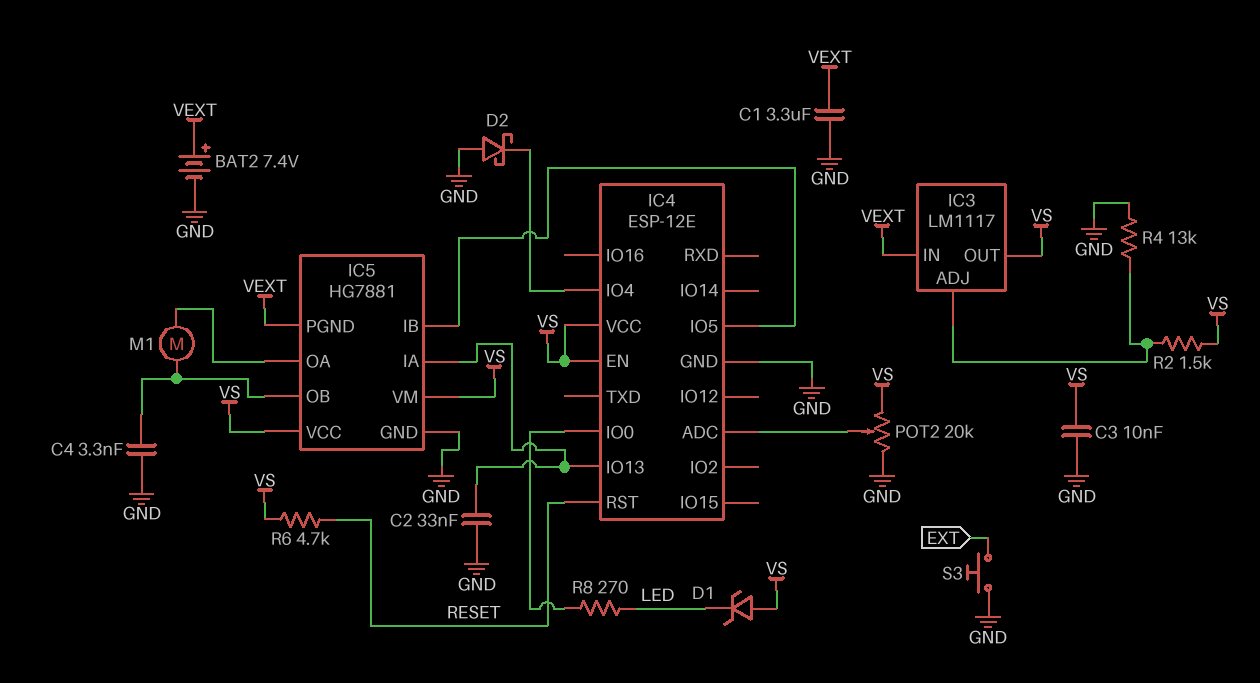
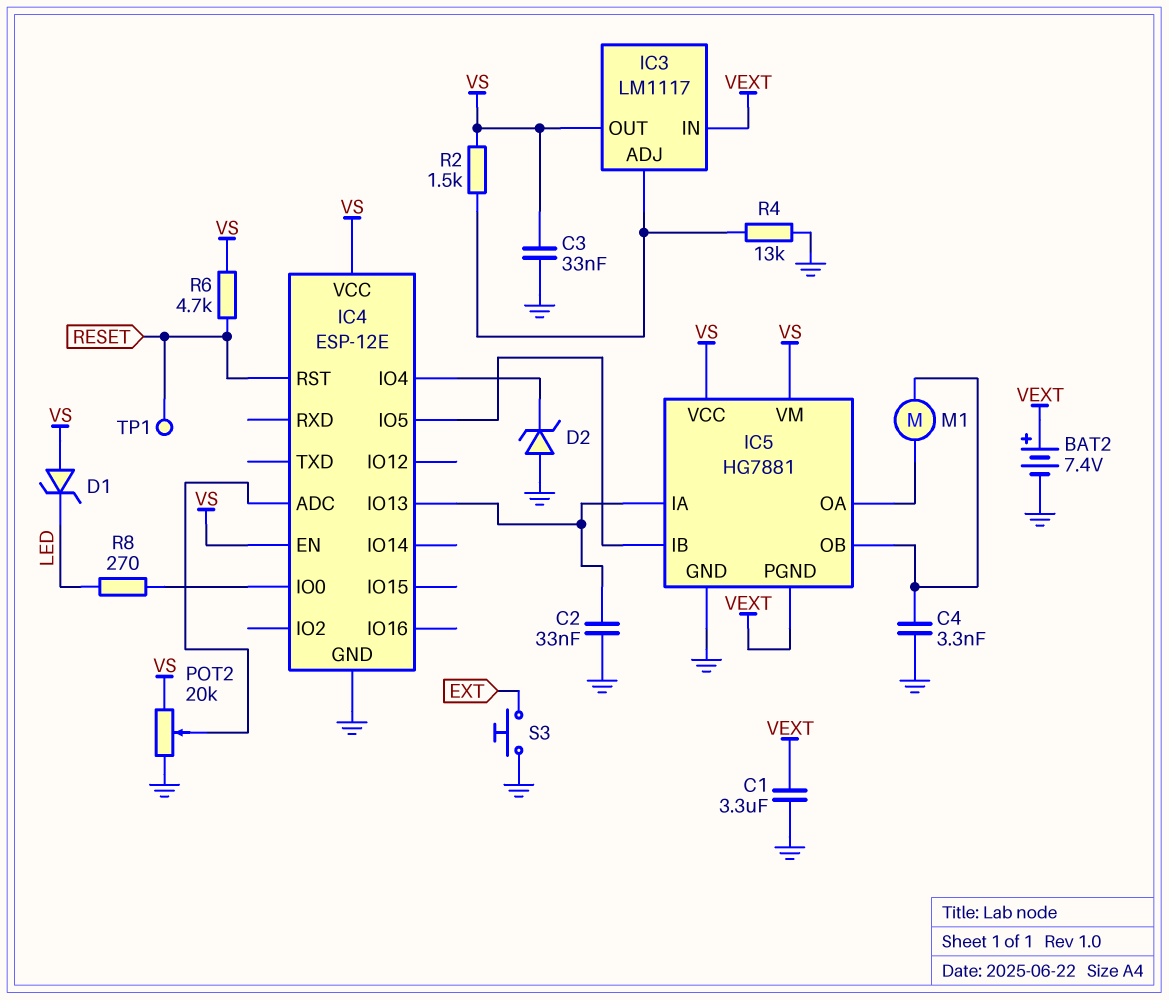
C3: 10nF (GND, VS) -> 33nF (GND, VS)
D2: schottky (A GND, K IC4/IO4) -> zener (A GND, K IC4/IO4)
TP1: none -> test point (RESET)

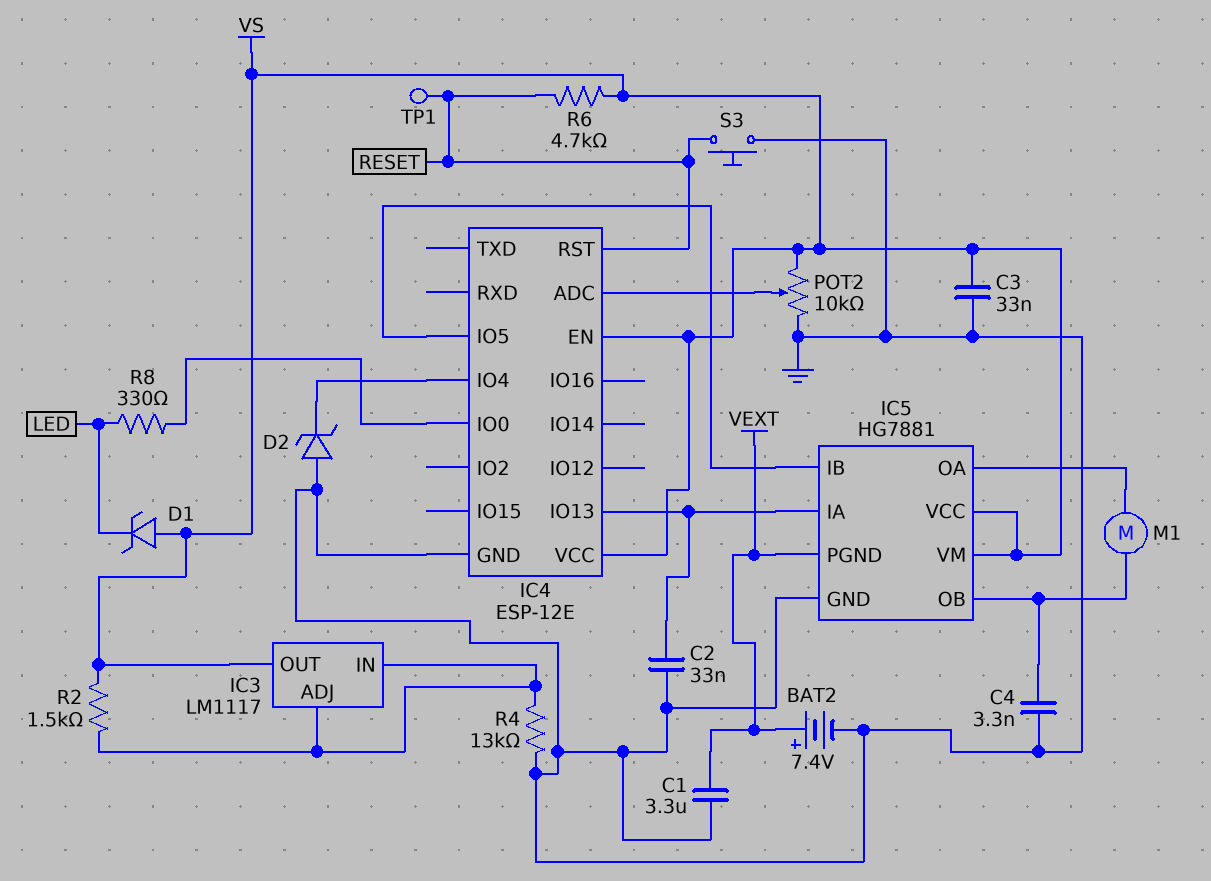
IC3 pin IN: VEXT -> IC3/ADJ
POT2: 20k (GND, VS, wiper IC4/ADC) -> 10k (GND, VS, wiper IC4/ADC)
R8: 270 (IC4/IO0, LED) -> 330 (IC4/IO0, LED)
S3: button (EXT, GND) -> button (GND, RESET)

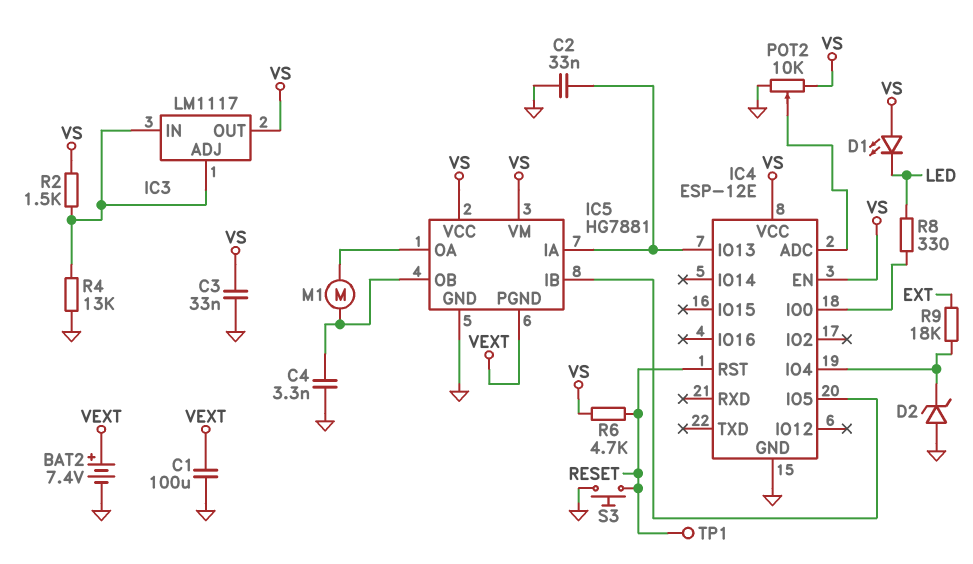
C1: 3.3uF (GND, VEXT) -> 100uF (GND, VEXT)
D1: zener (A VS, K LED) -> LED (A VS, K LED)
R9: none -> 18k (EXT, IC4/IO4)

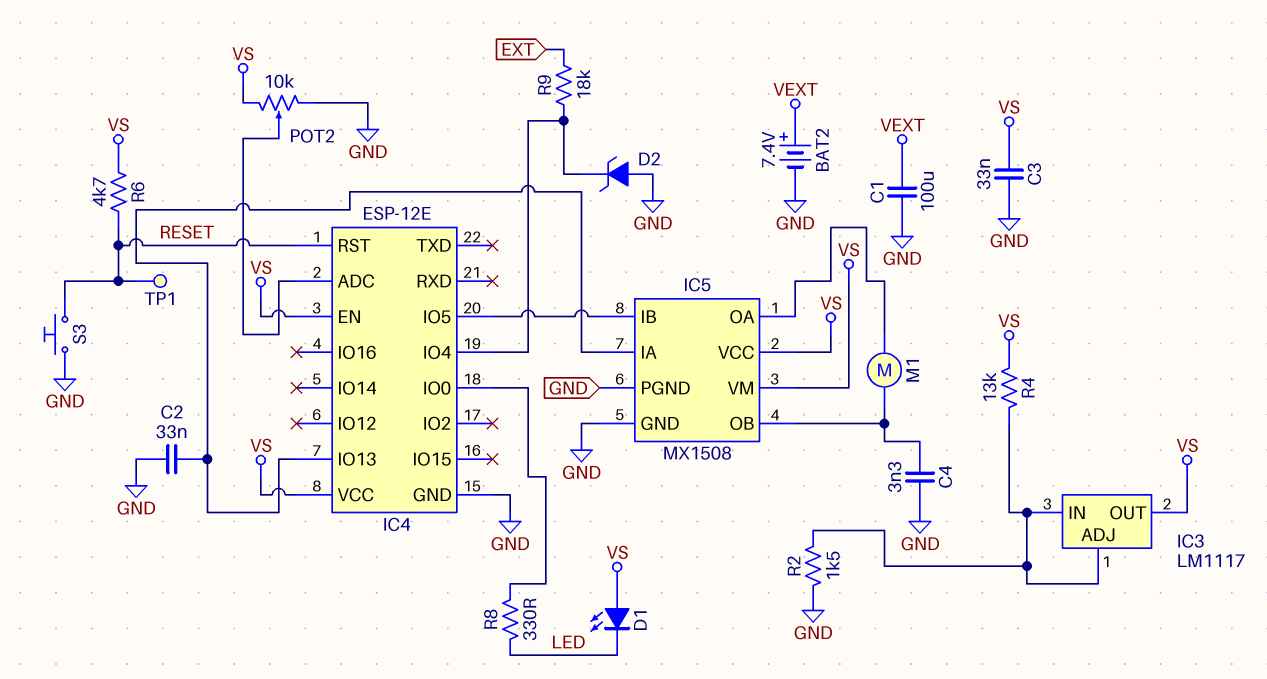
IC5: HG7881 -> MX1508
IC5 pin PGND: VEXT -> GND
R2: 1.5k (IC3/ADJ, VS) -> 1.5k (GND, IC3/ADJ)
R4: 13k (GND, IC3/ADJ) -> 13k (IC3/ADJ, VS)

